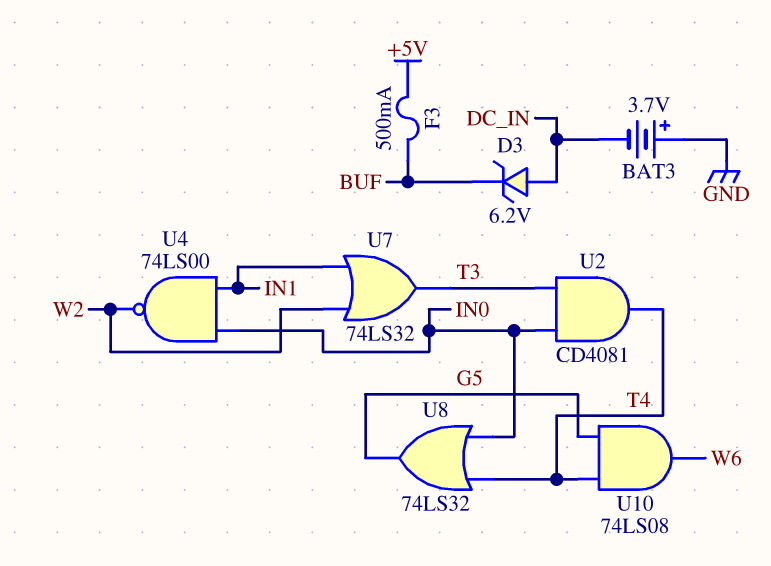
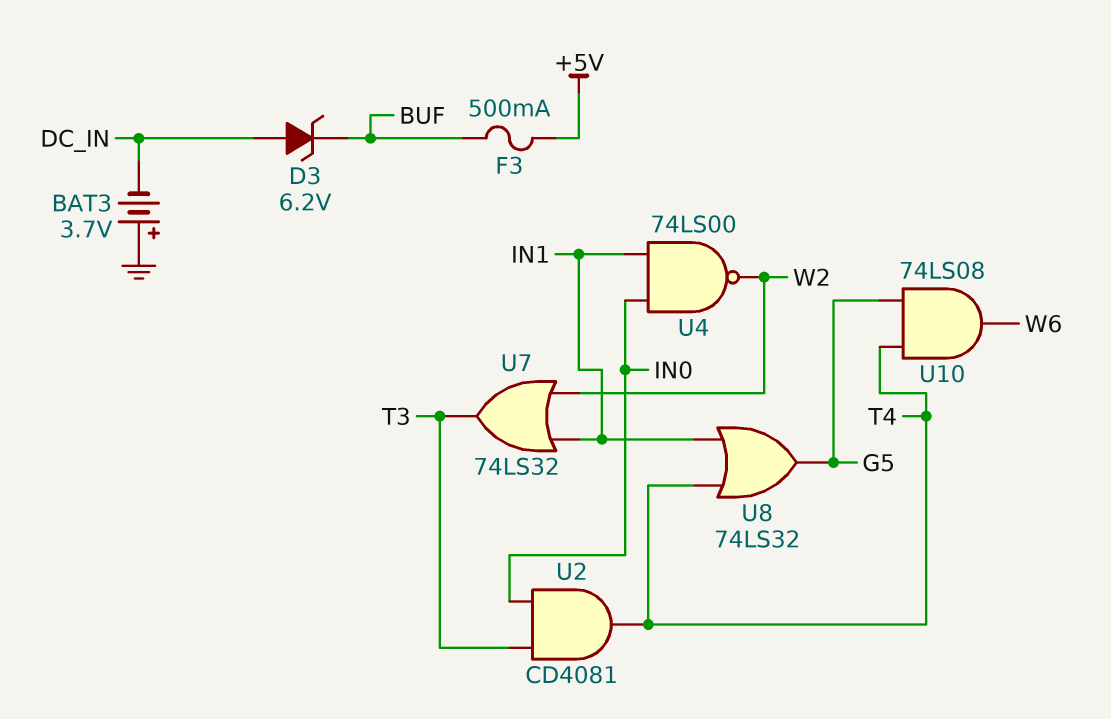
U8: OR 74LS32 (in IN0, in T4, out G5) -> OR 74LS32 (in IN1, in T4, out G5)

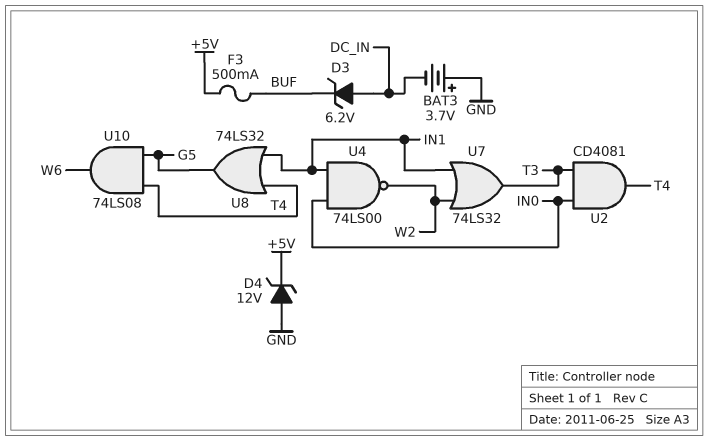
D4: none -> zener 12V (A GND, K +5V)

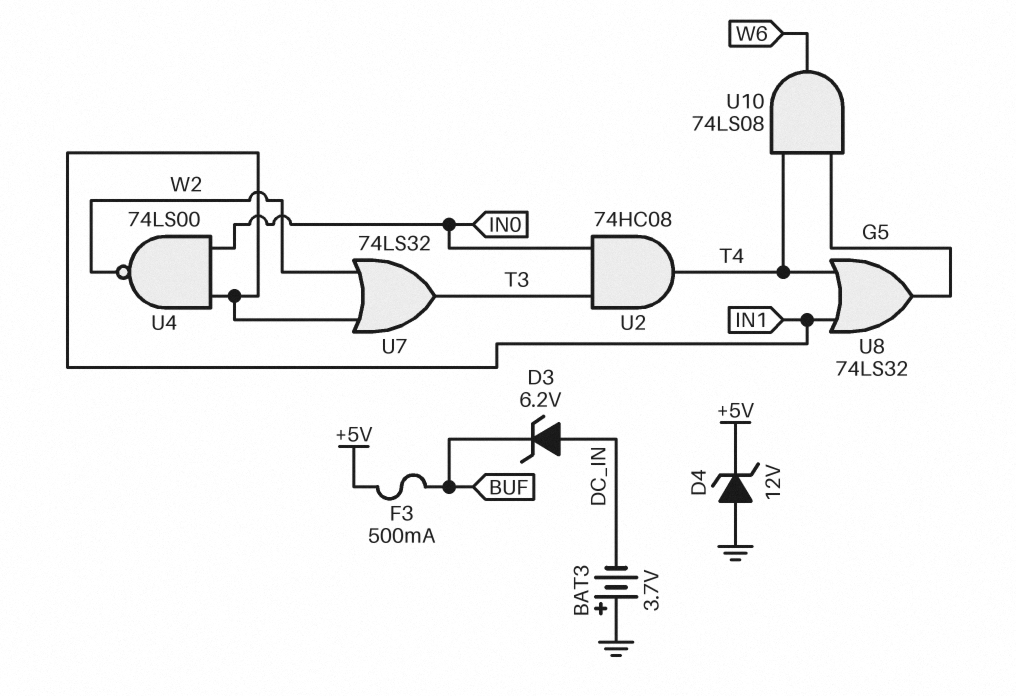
U2: AND CD4081 (in IN0, in T3, out T4) -> AND 74HC08 (in IN0, in T3, out T4)

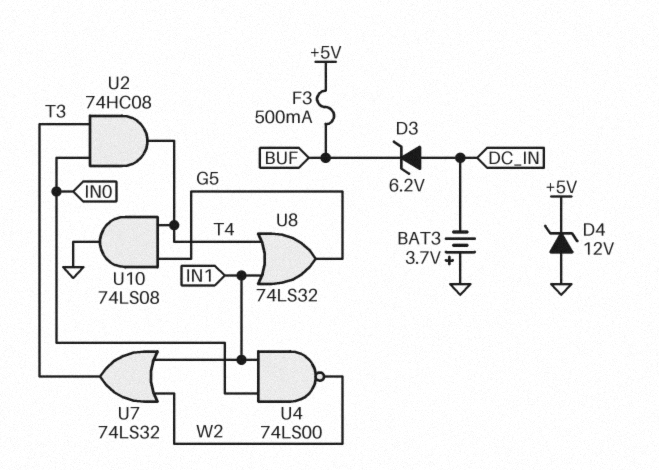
U10: AND 74LS08 (in G5, in T4, out W6) -> AND 74LS08 (in G5, in T4, out GND)

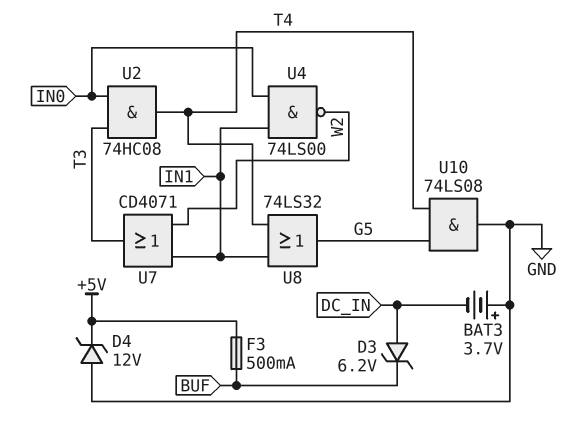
U7: OR 74LS32 (in IN1, in W2, out T3) -> OR CD4071 (in IN1, in W2, out T3)

